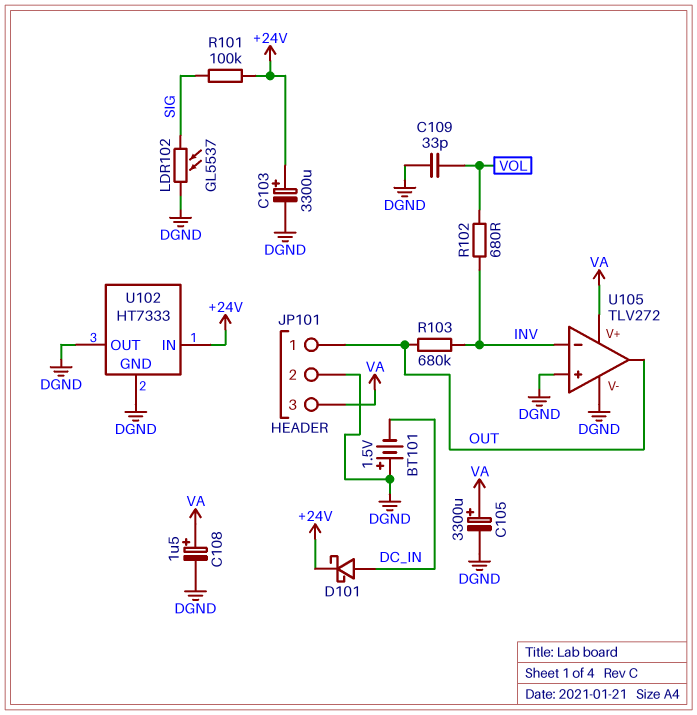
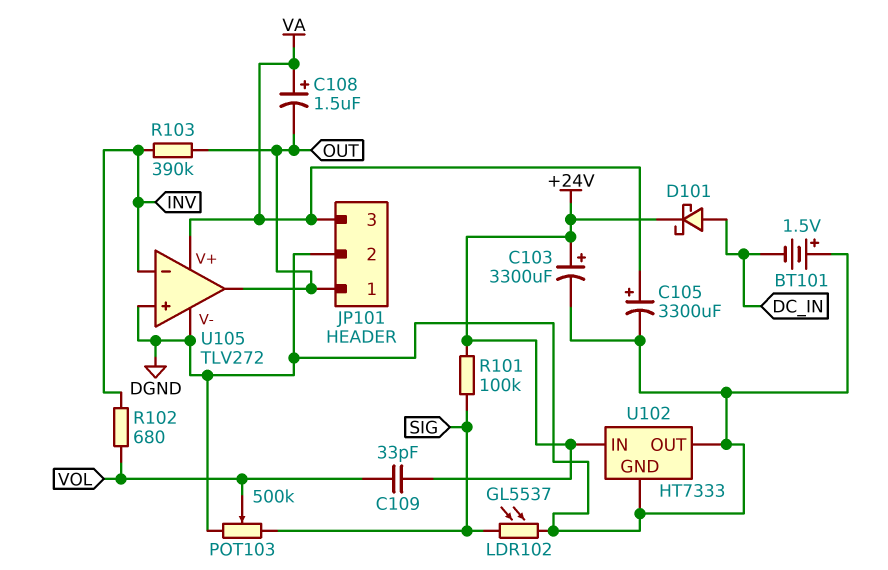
C108: 1.5uF (plus VA, minus DGND) -> 1.5uF (plus VA, minus OUT)
C109: 33pF (DGND, VOL) -> 33pF (+24V, VOL)
POT103: none -> 500k (DGND, SIG, wiper VOL)
R103: 680k (INV, OUT) -> 390k (INV, OUT)

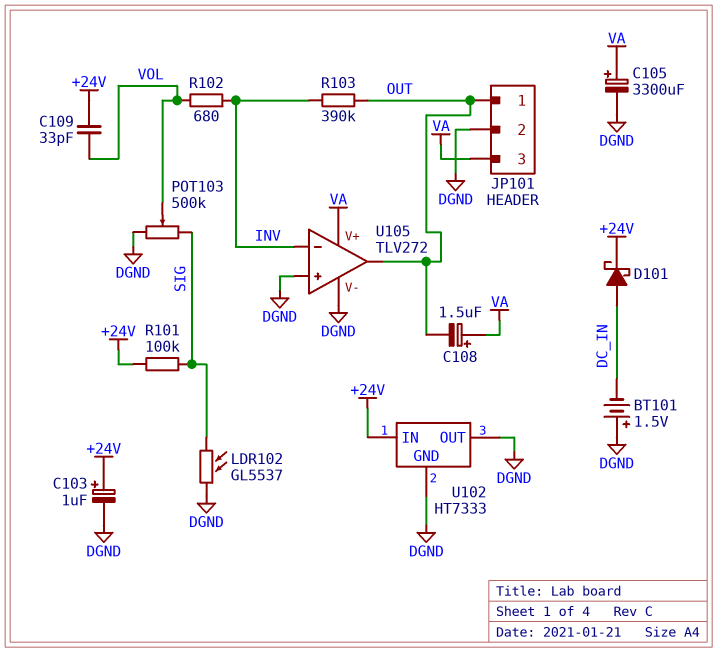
C103: 3300uF (plus +24V, minus DGND) -> 1uF (plus +24V, minus DGND)

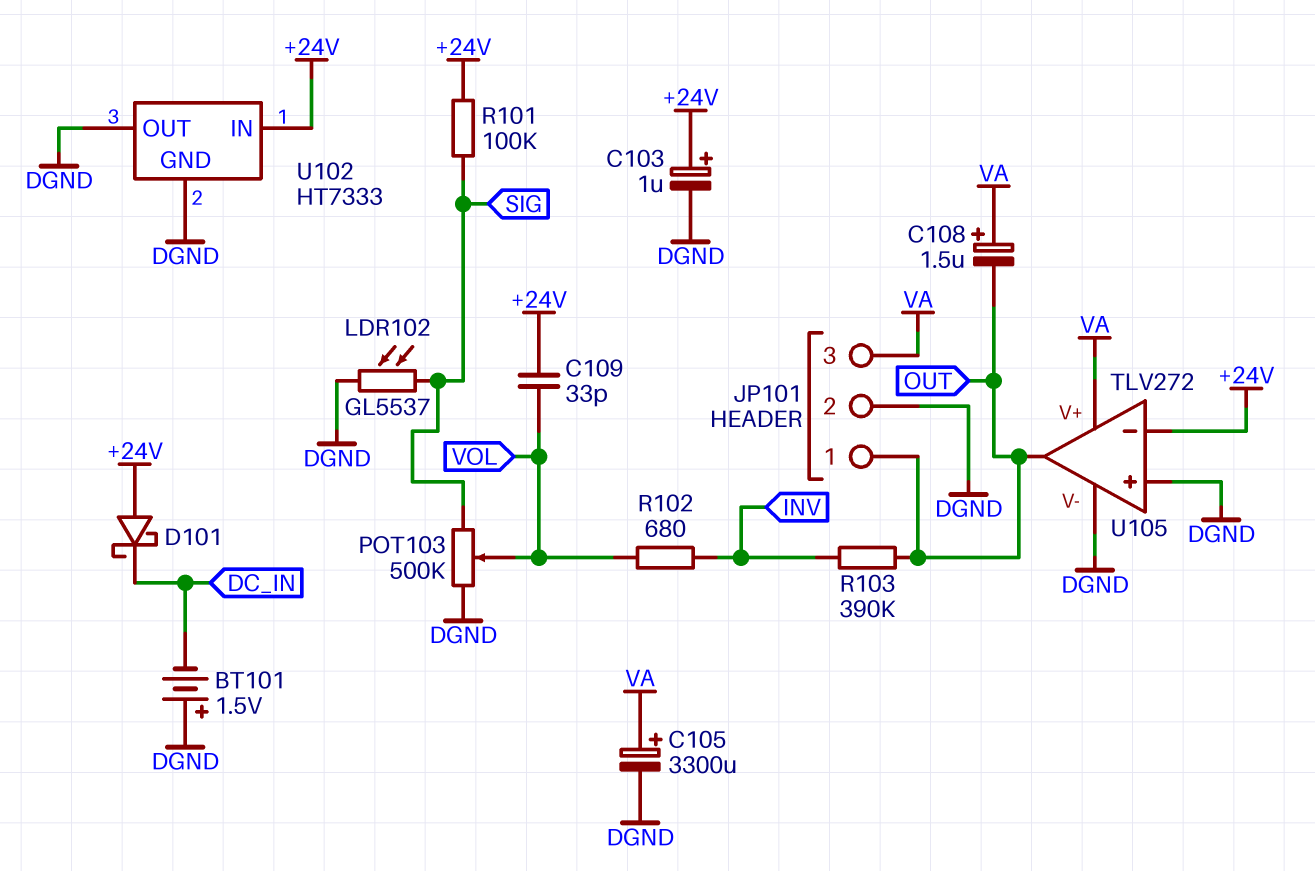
D101: schottky (A DC_IN, K +24V) -> schottky (A +24V, K DC_IN)
U105 pin in-: INV -> +24V

